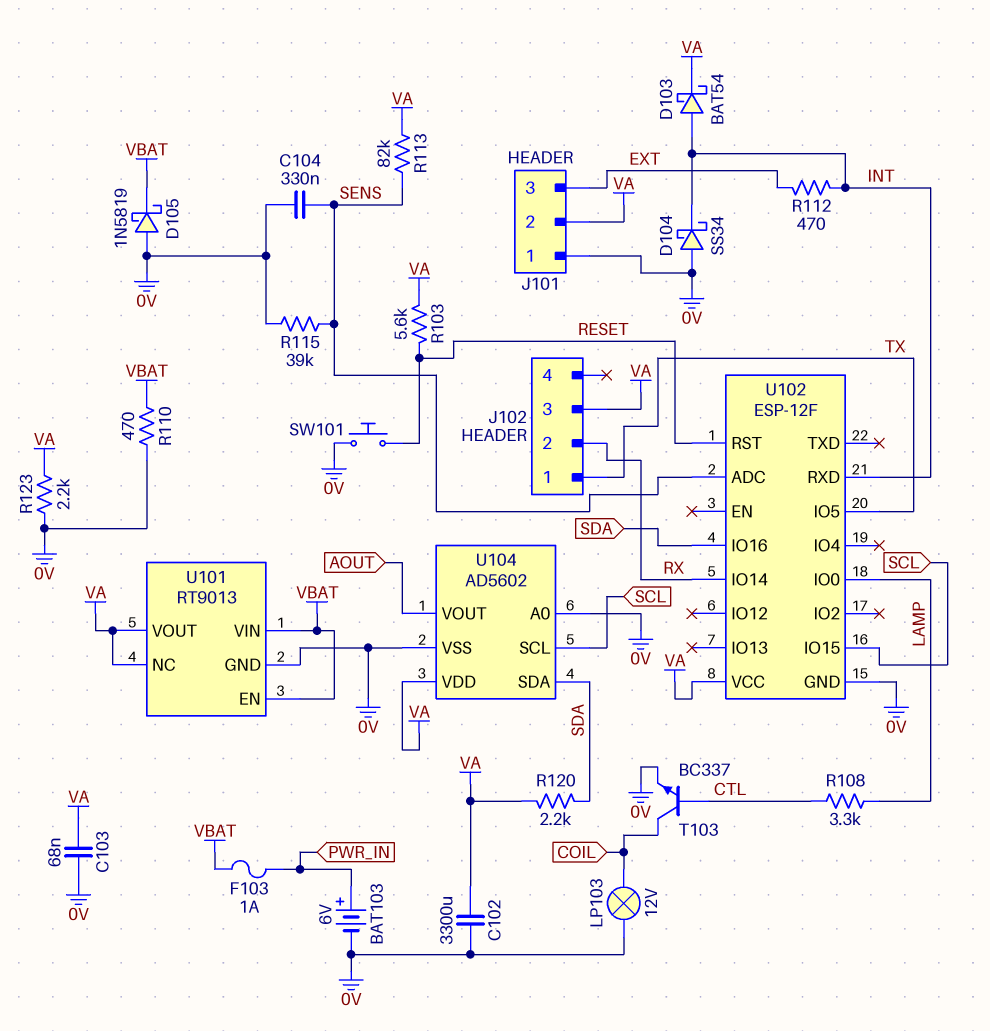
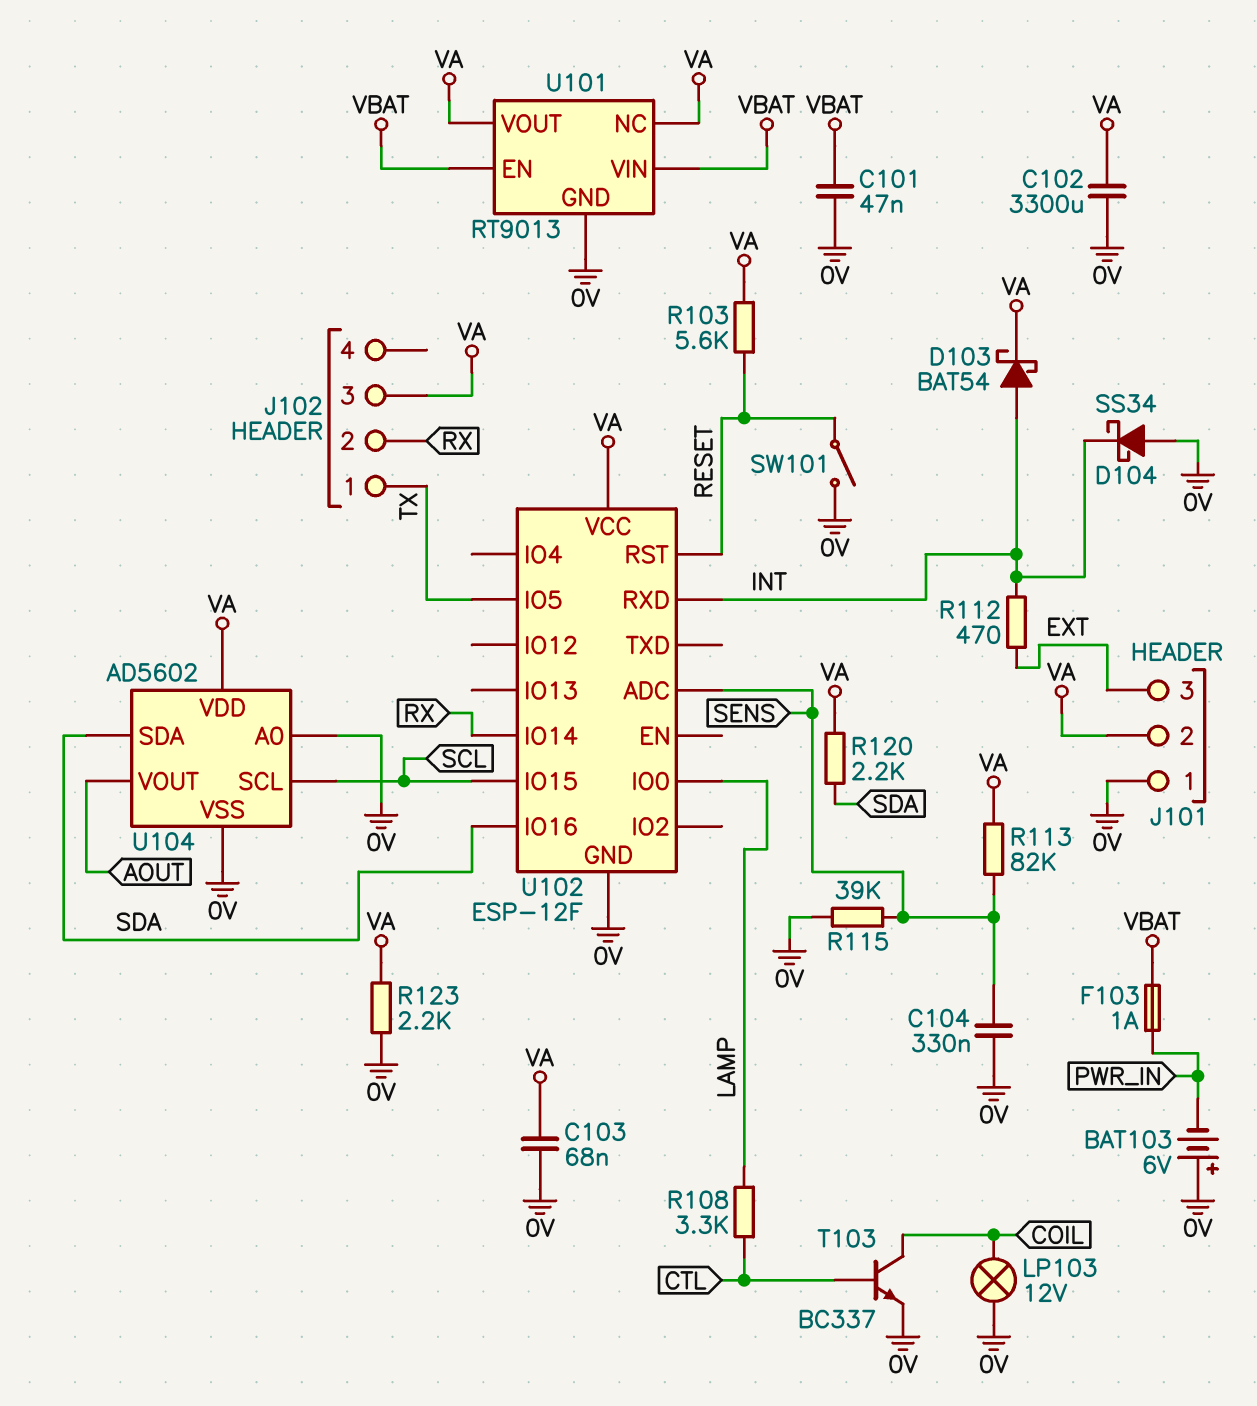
BAT103: 6V (plus PWR_IN, minus 0V) -> 6V (plus 0V, minus PWR_IN)
C101: none -> 47nF (0V, VBAT)
D105: schottky 1N5819 (A 0V, K VBAT) -> none
R110: 470 (0V, VBAT) -> none
SW101: button (0V, RESET) -> switch (0V, RESET)

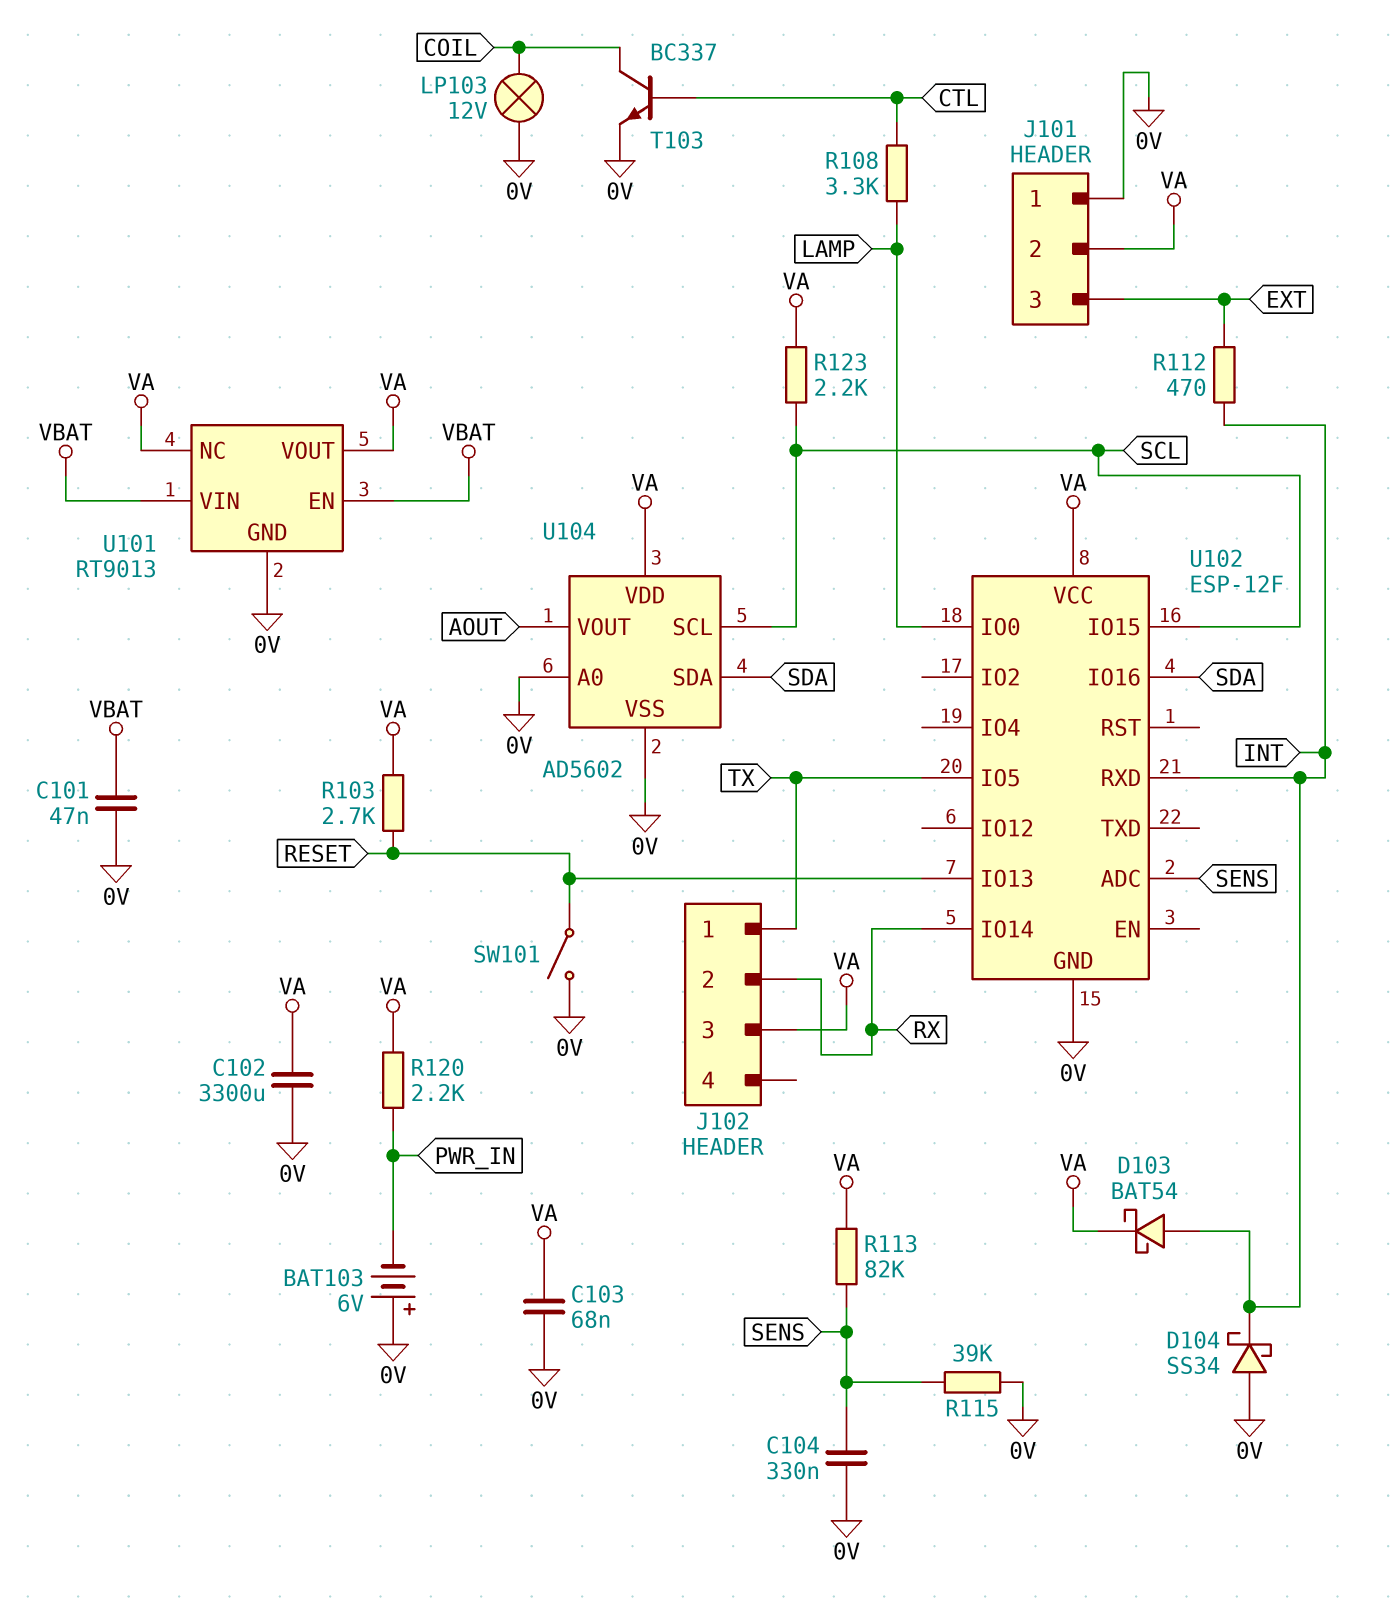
F103: 1A (PWR_IN, VBAT) -> none
R103: 5.6k (RESET, VA) -> 2.7k (RESET, VA)
R120: 2.2k (SDA, VA) -> 2.2k (PWR_IN, VA)
R123: 2.2k (0V, VA) -> 2.2k (SCL, VA)
U102 pin IO13: none -> RESET
U102 pin RST: RESET -> none

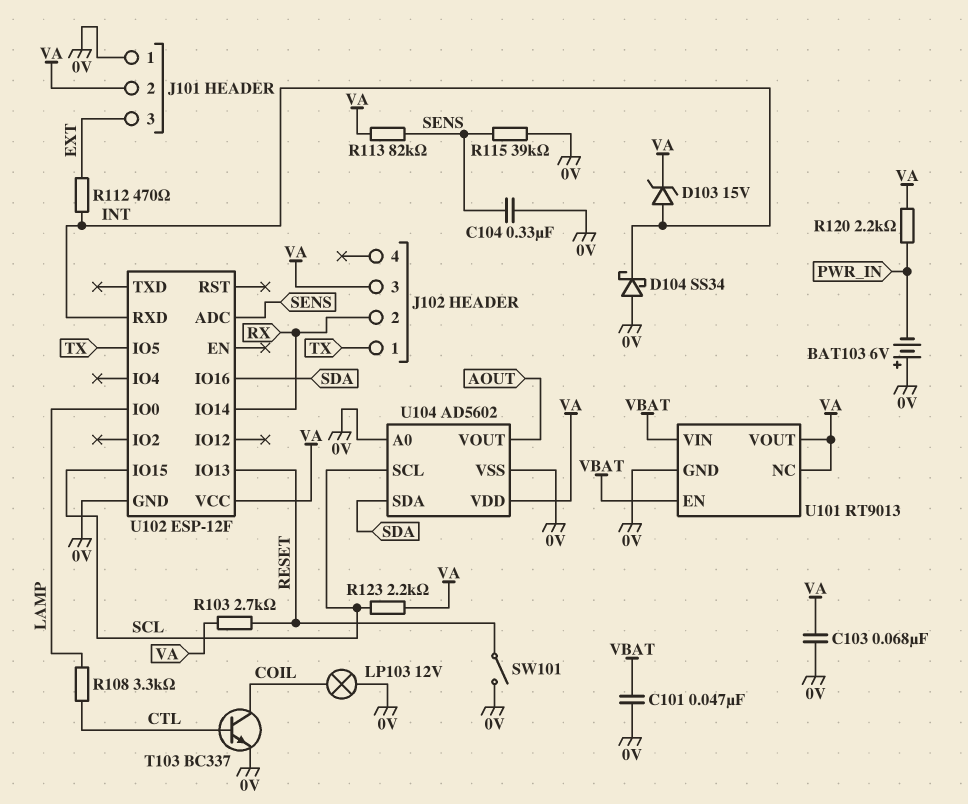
C102: 3300uF (0V, VA) -> none
D103: schottky BAT54 (A INT, K VA) -> zener 15V (A INT, K VA)

